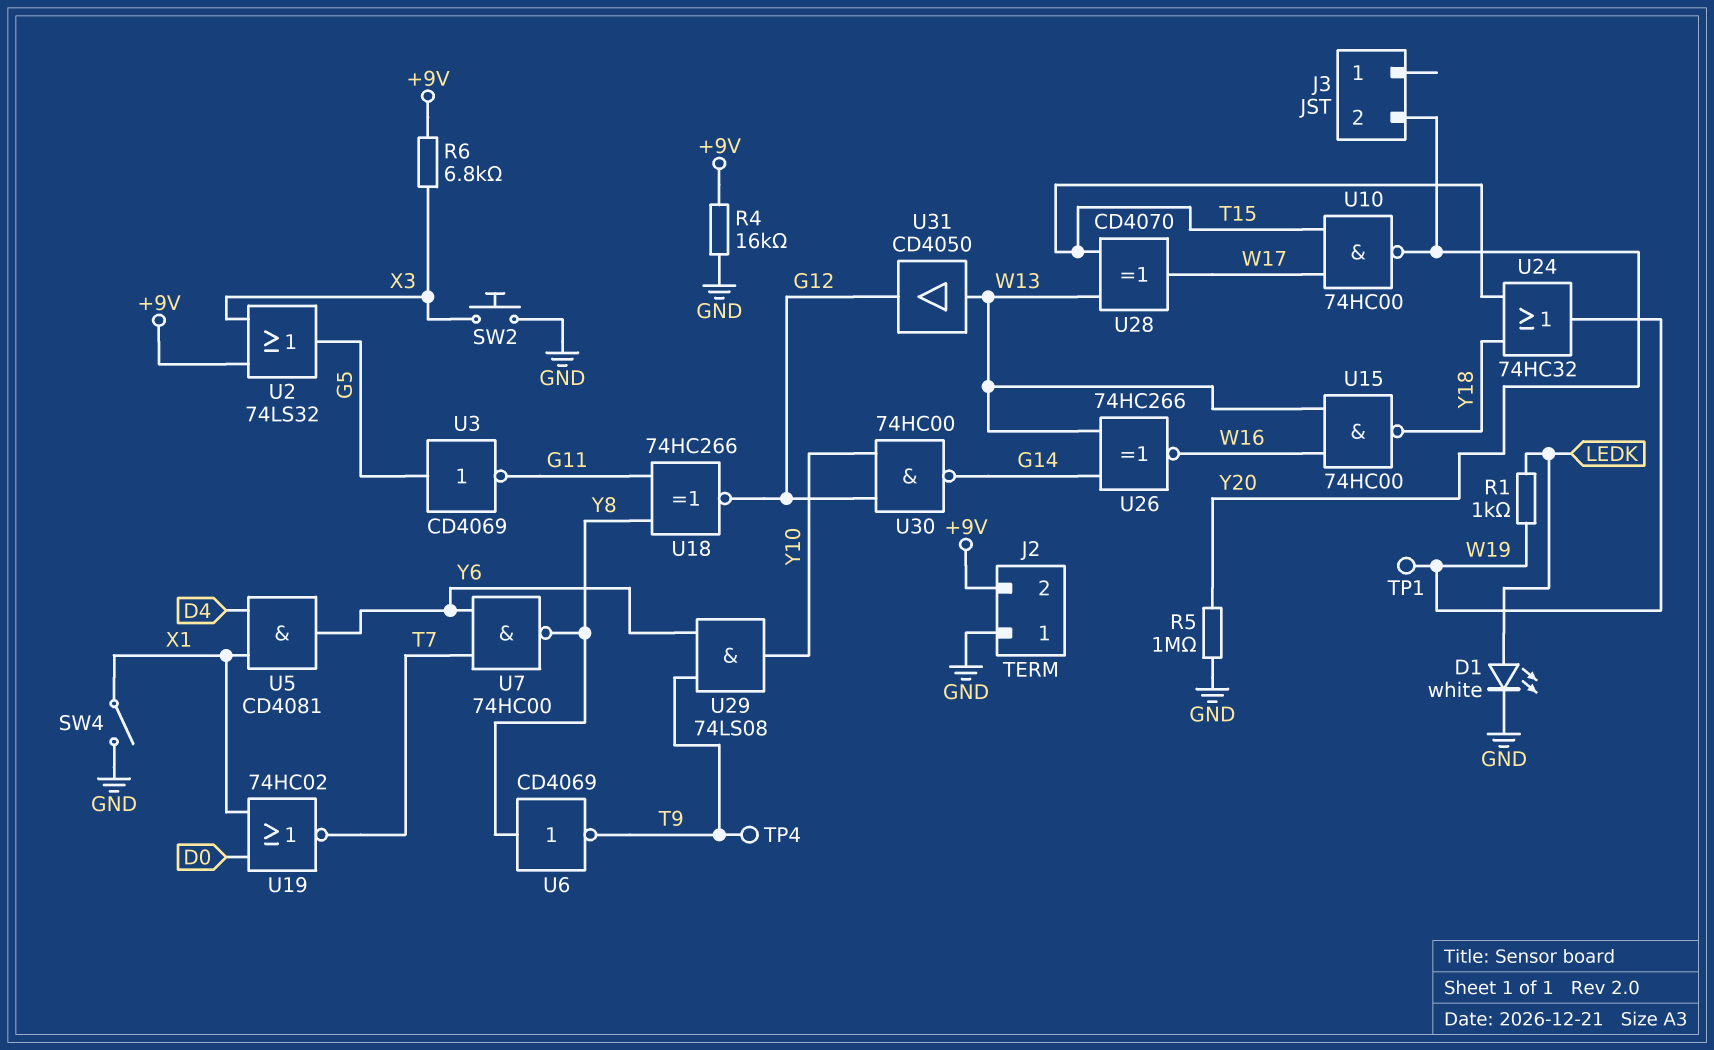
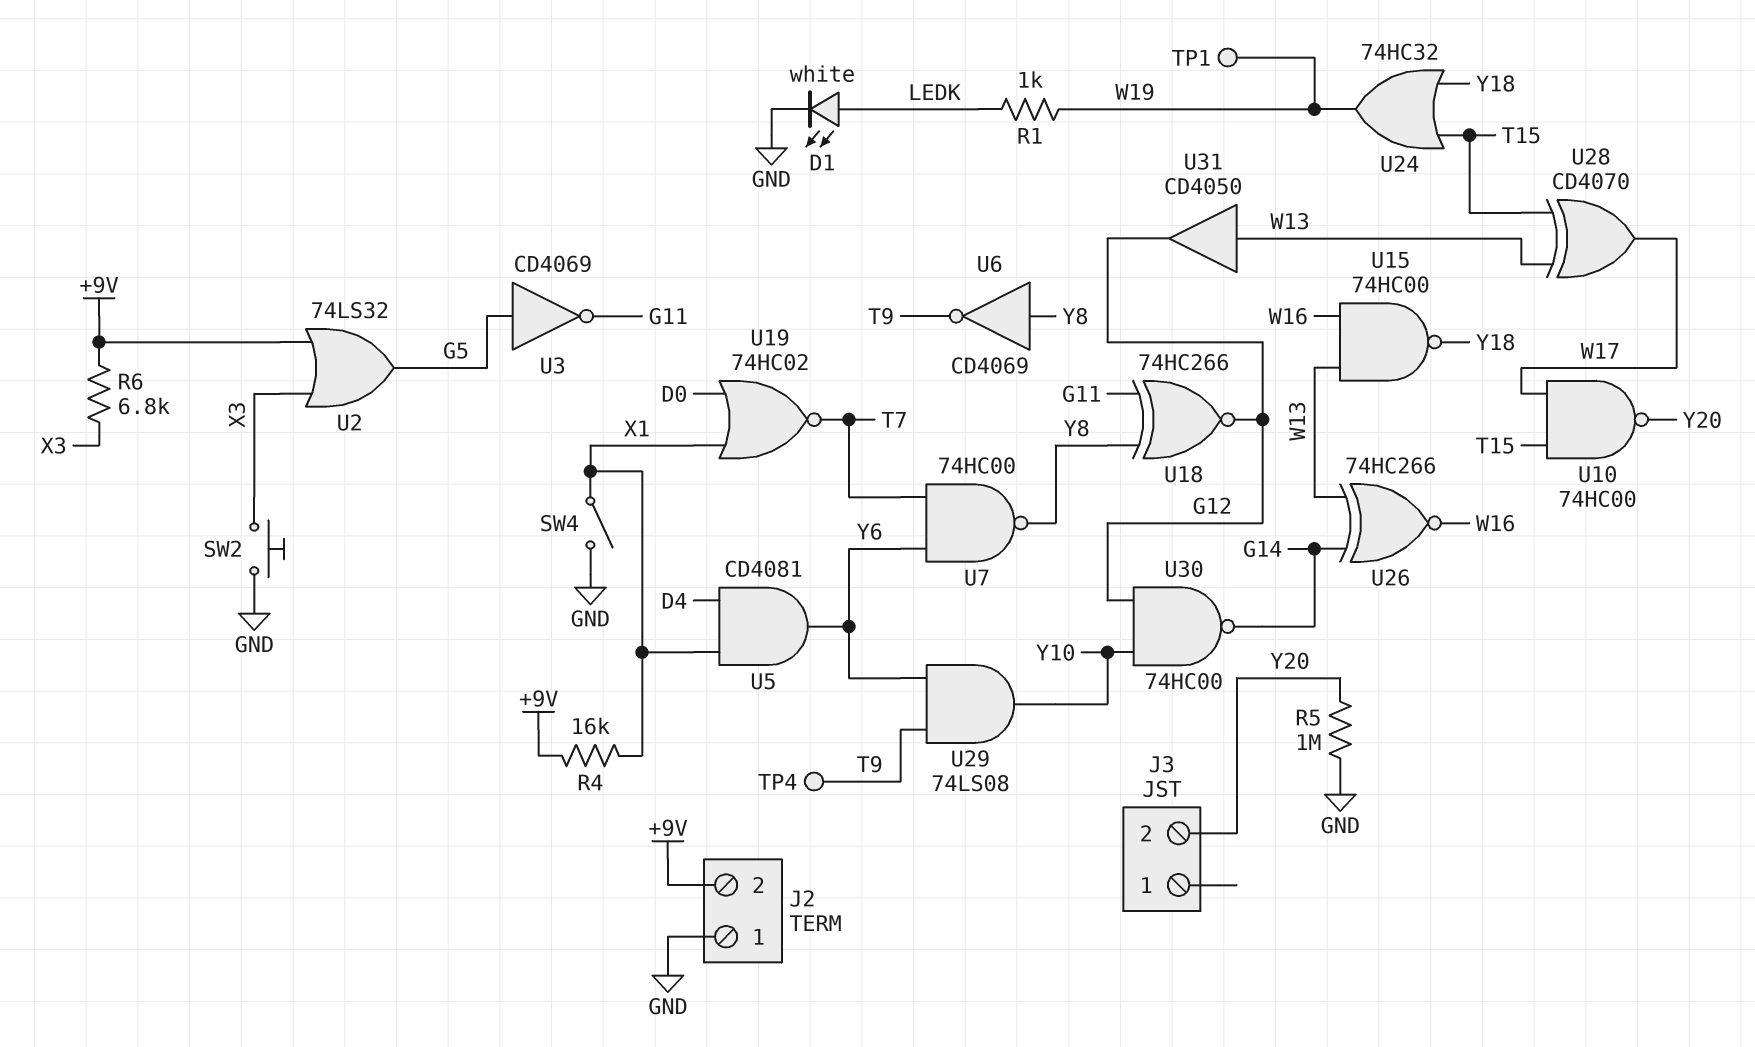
R4: 16k (+9V, GND) -> 16k (+9V, X1)

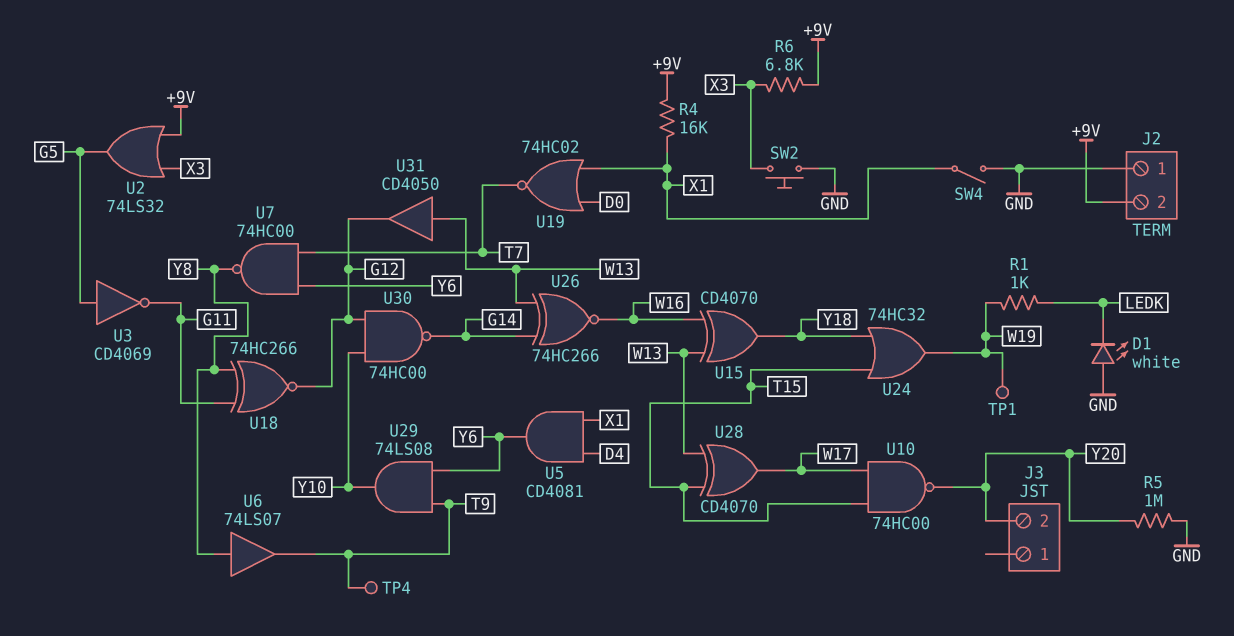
D1: LED white (A LEDK, K GND) -> LED white (A GND, K LEDK)
U6: NOT CD4069 (in Y8, out T9) -> buffer 74LS07 (in Y8, out T9)
U15: NAND 74HC00 (in W13, in W16, out Y18) -> XOR CD4070 (in W13, in W16, out Y18)

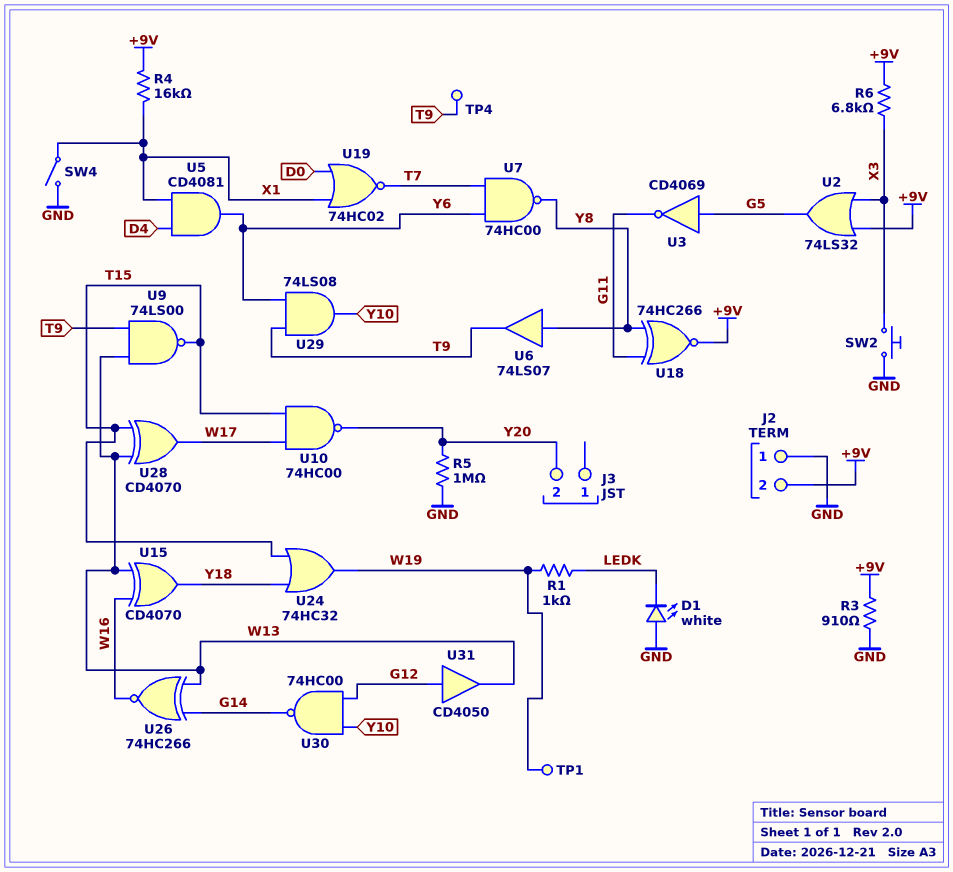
R3: none -> 910 (+9V, GND)
U9: none -> NAND 74LS00 (in T9, in W13, out T15)
U18: XNOR 74HC266 (in G11, in Y8, out G12) -> XNOR 74HC266 (in G11, in Y8, out +9V)
U31: buffer CD4050 (in W13, out G12) -> buffer CD4050 (in G12, out W13)

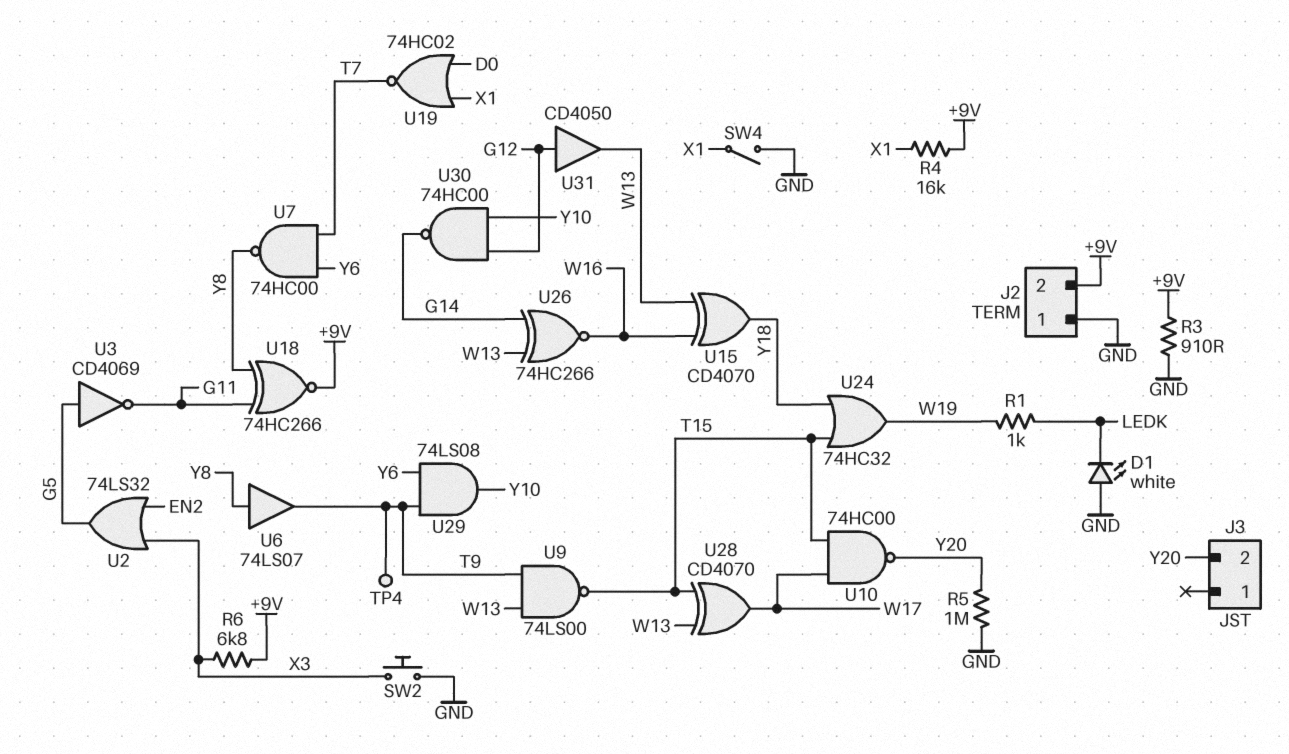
TP1: test point (W19) -> none
U2: OR 74LS32 (in +9V, in X3, out G5) -> OR 74LS32 (in EN2, in X3, out G5)
U5: AND CD4081 (in D4, in X1, out Y6) -> none

